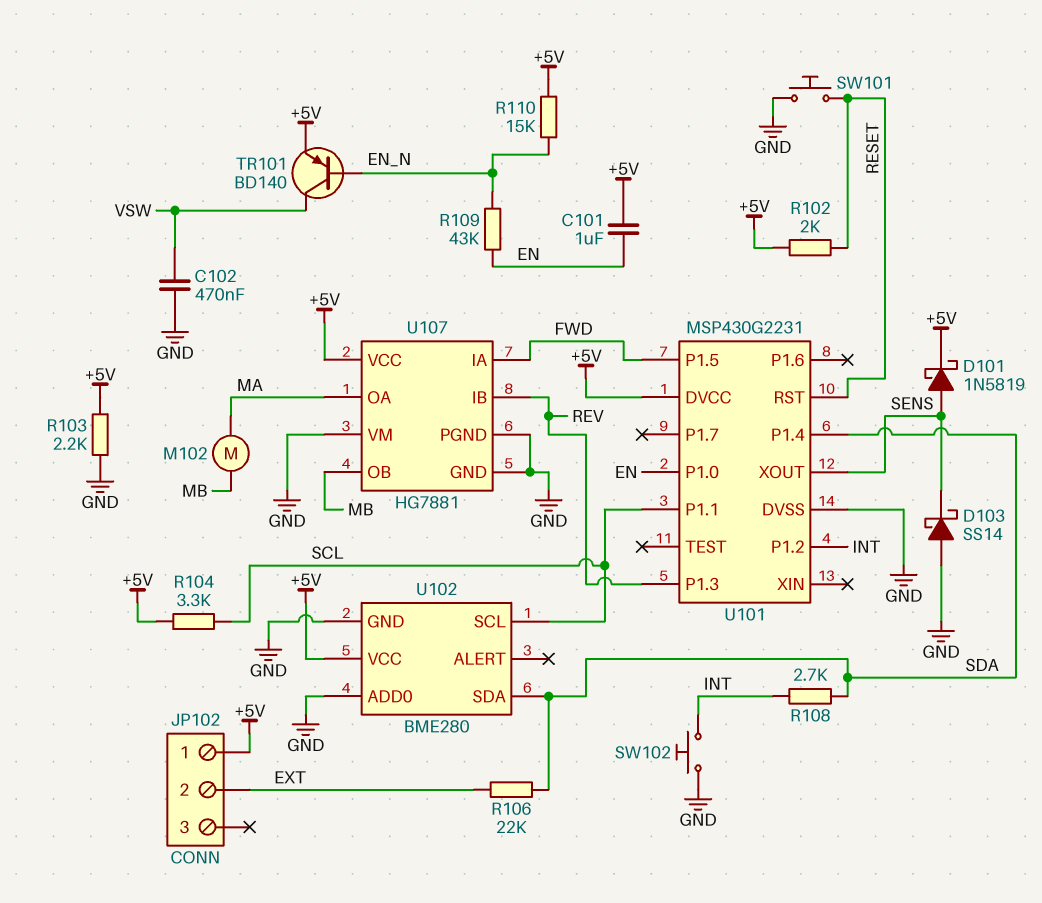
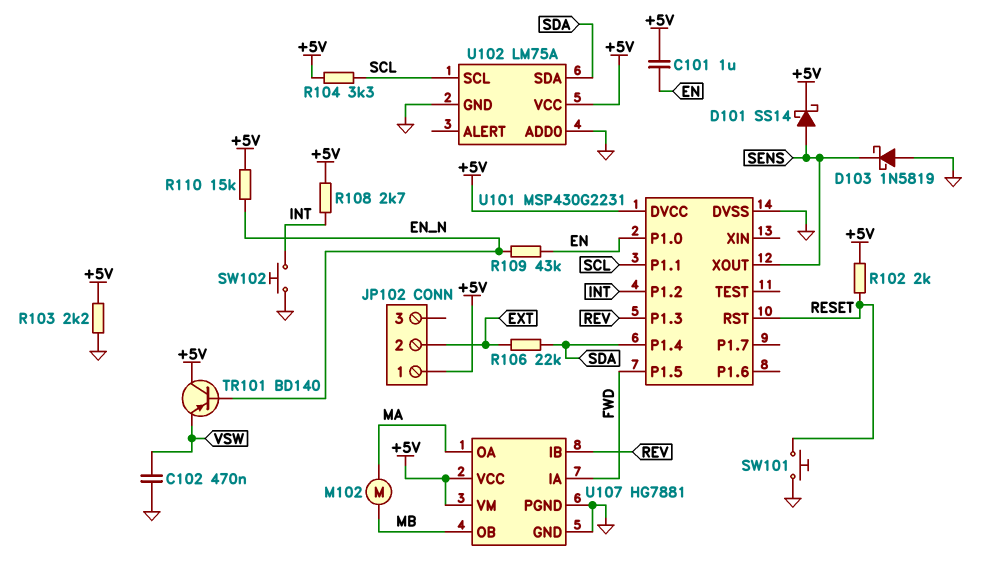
D101: schottky 1N5819 (A SENS, K +5V) -> schottky SS14 (A SENS, K +5V)
D103: schottky SS14 (A GND, K SENS) -> schottky 1N5819 (A GND, K SENS)
R108: 2.7k (INT, SDA) -> 2.7k (+5V, INT)
TR101: PNP BD140 (B EN_N, C VSW, E +5V) -> PNP BD140 (B EN_N, C +5V, E VSW)
U102: BME280 -> LM75A
U107 pin VM: GND -> +5V

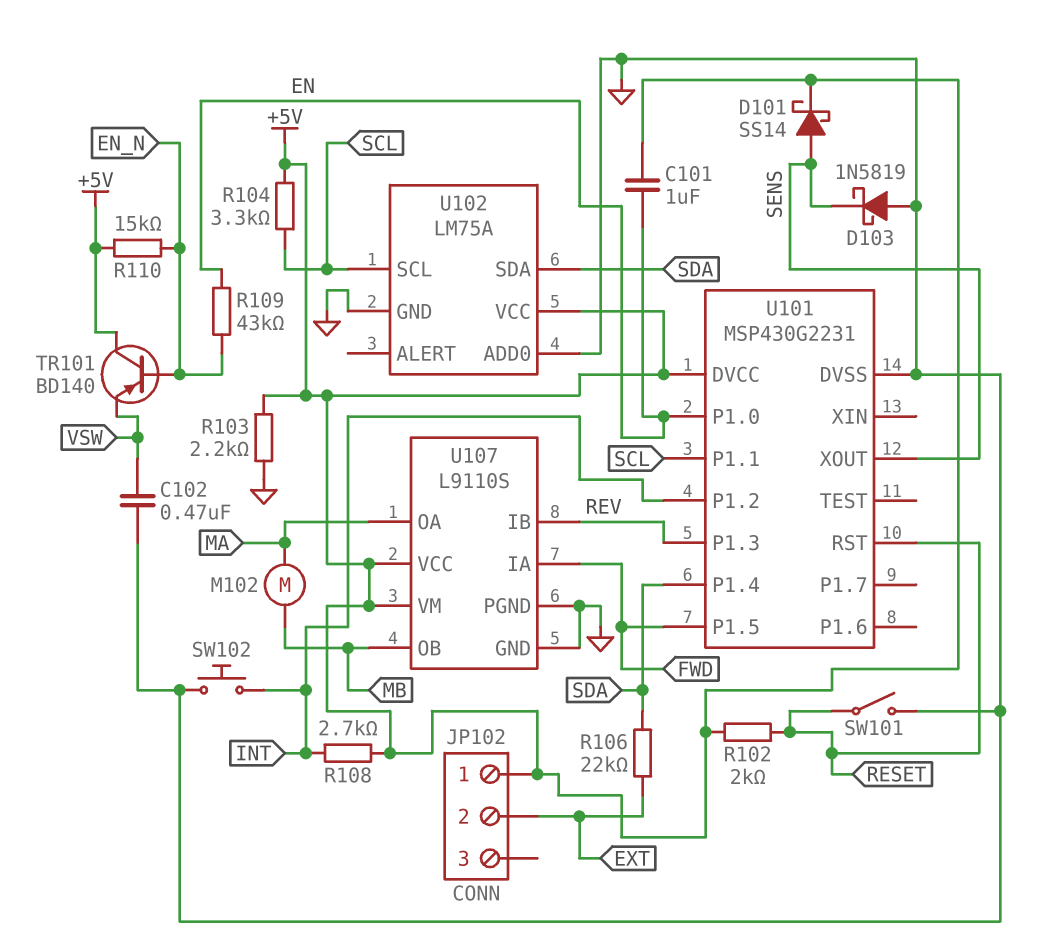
SW101: button (GND, RESET) -> switch (GND, RESET)
U107: HG7881 -> L9110S

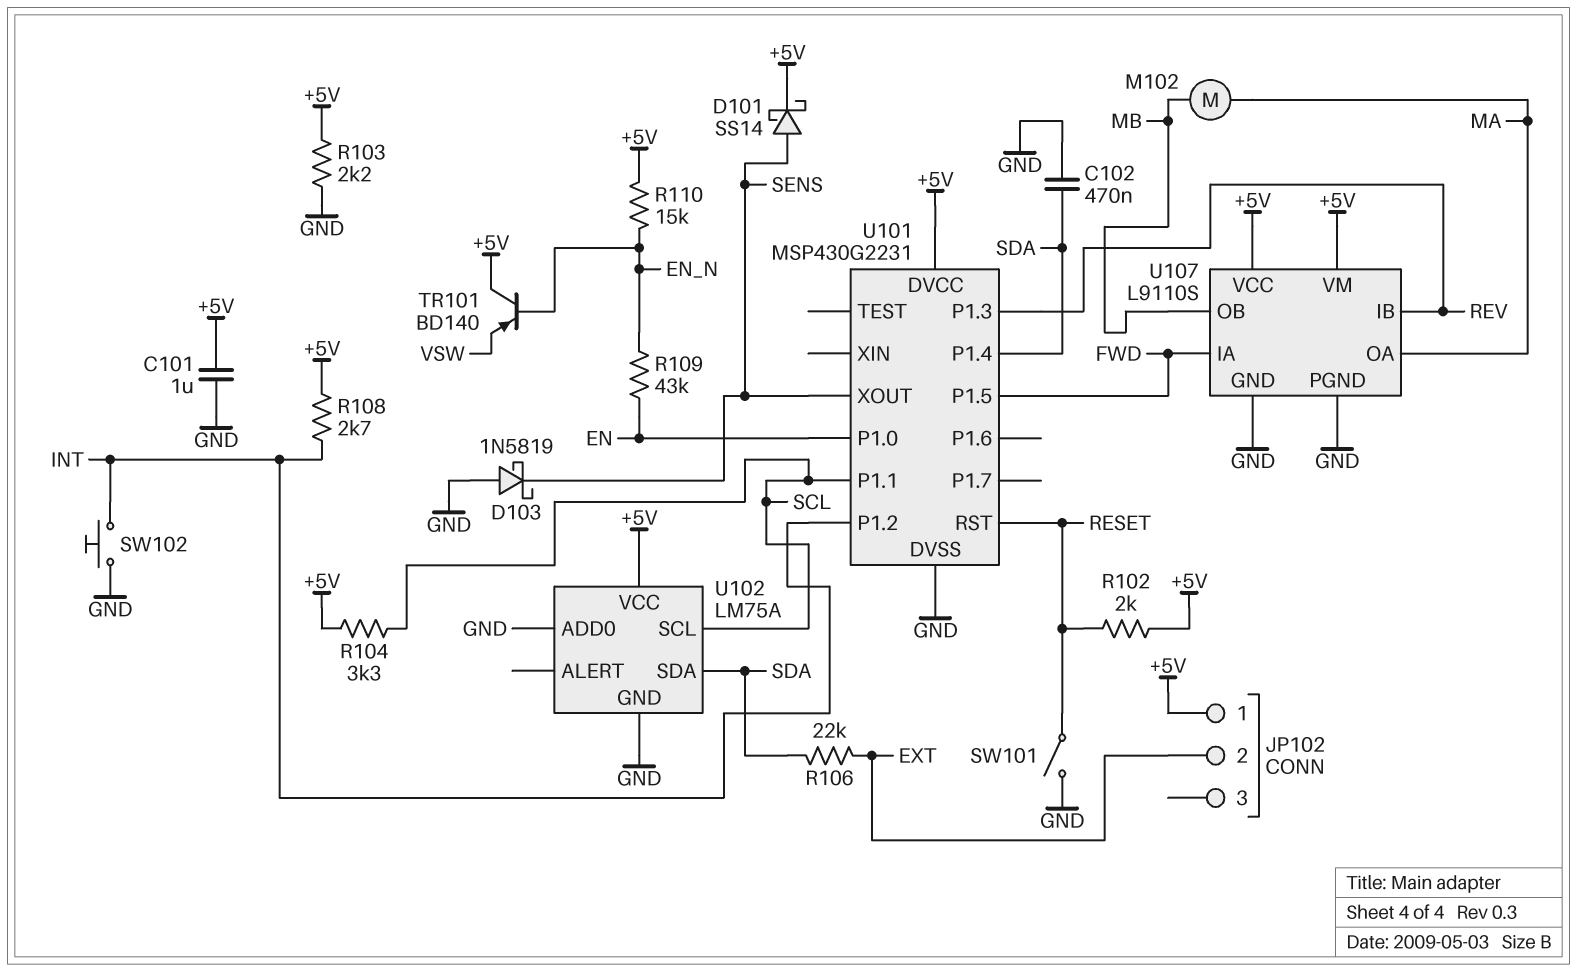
C101: 1uF (+5V, EN) -> 1uF (+5V, GND)
C102: 470nF (GND, VSW) -> 470nF (GND, SDA)

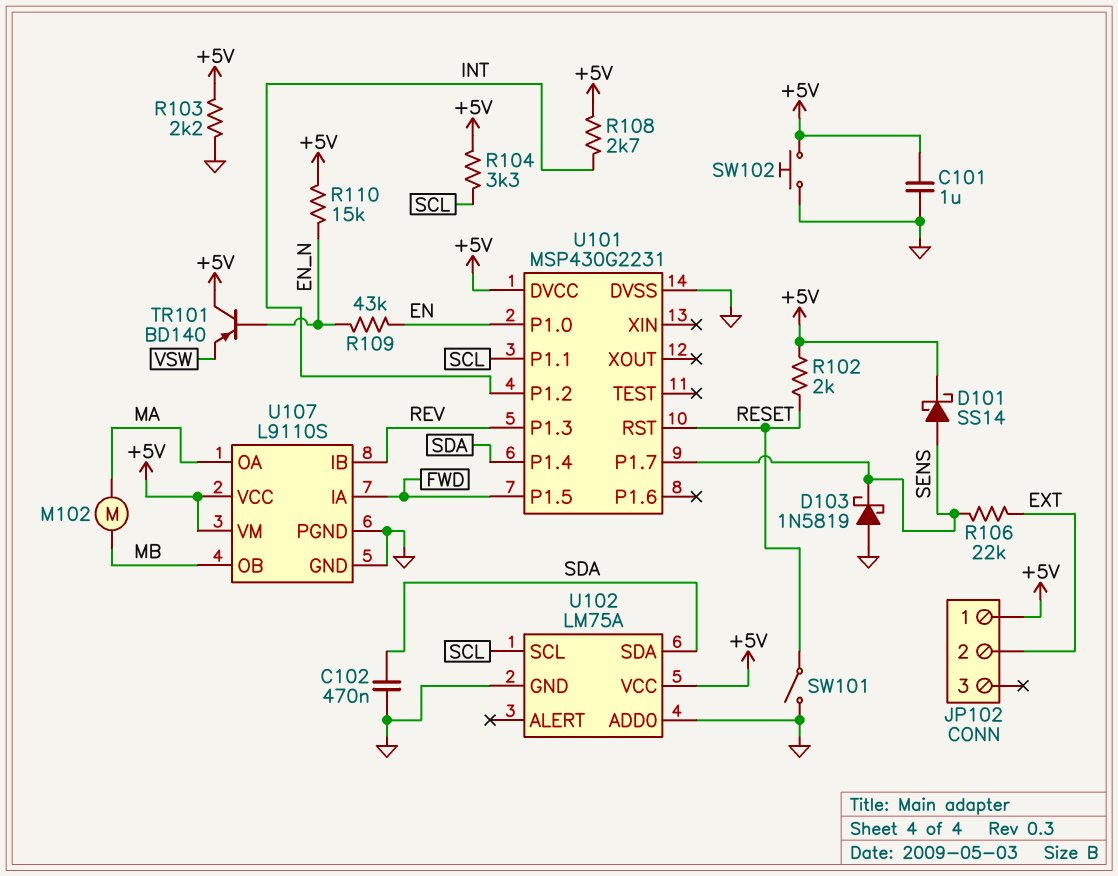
R106: 22k (EXT, SDA) -> 22k (EXT, SENS)
SW102: button (GND, INT) -> button (+5V, GND)
U101 pin P1.7: none -> SENS
U101 pin XOUT: SENS -> none

